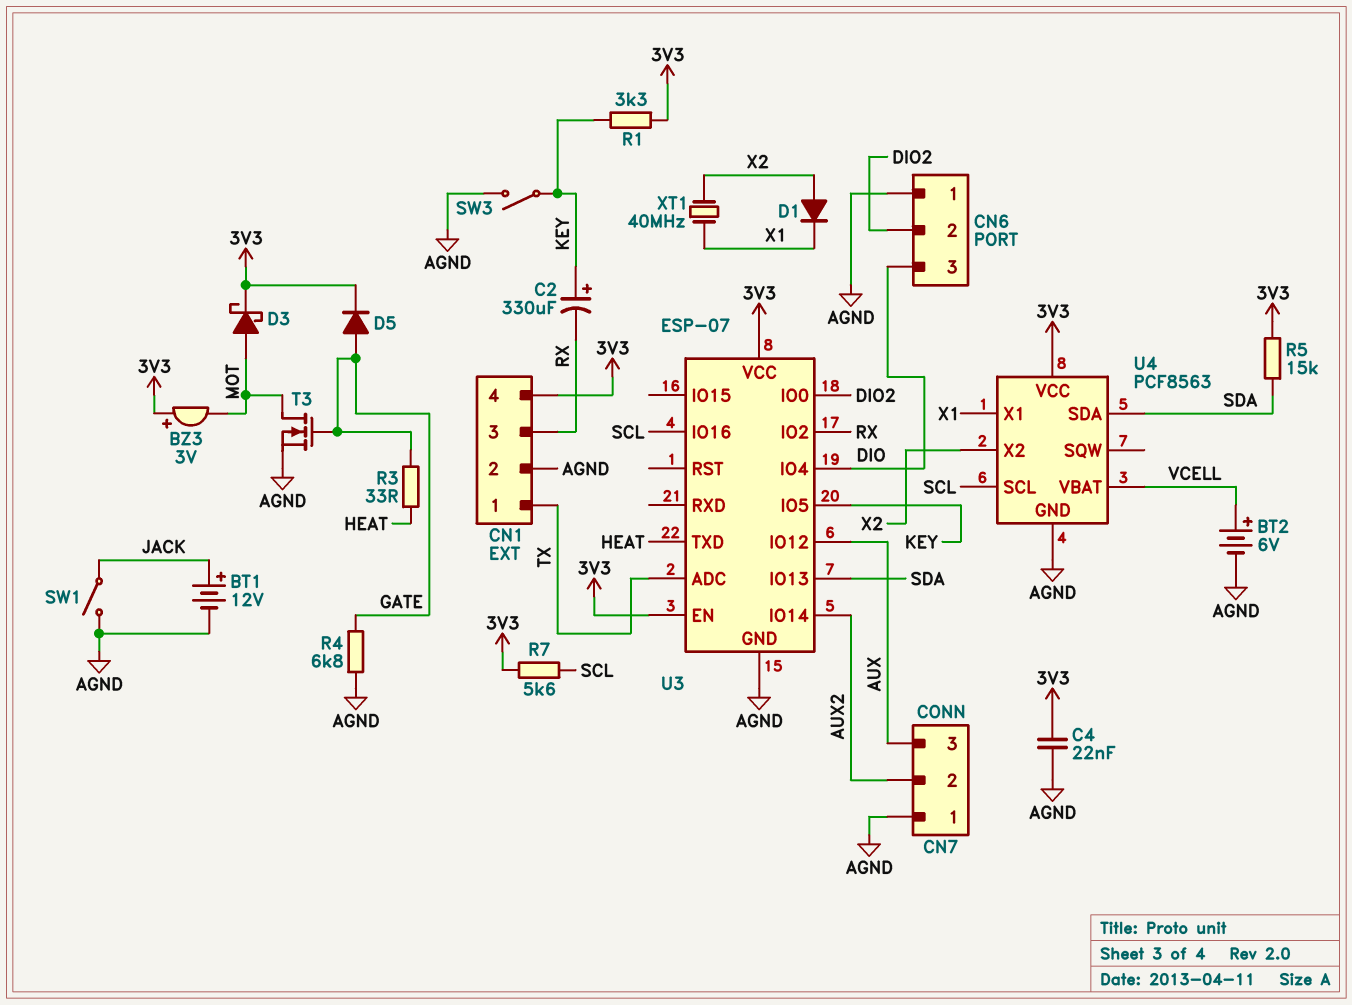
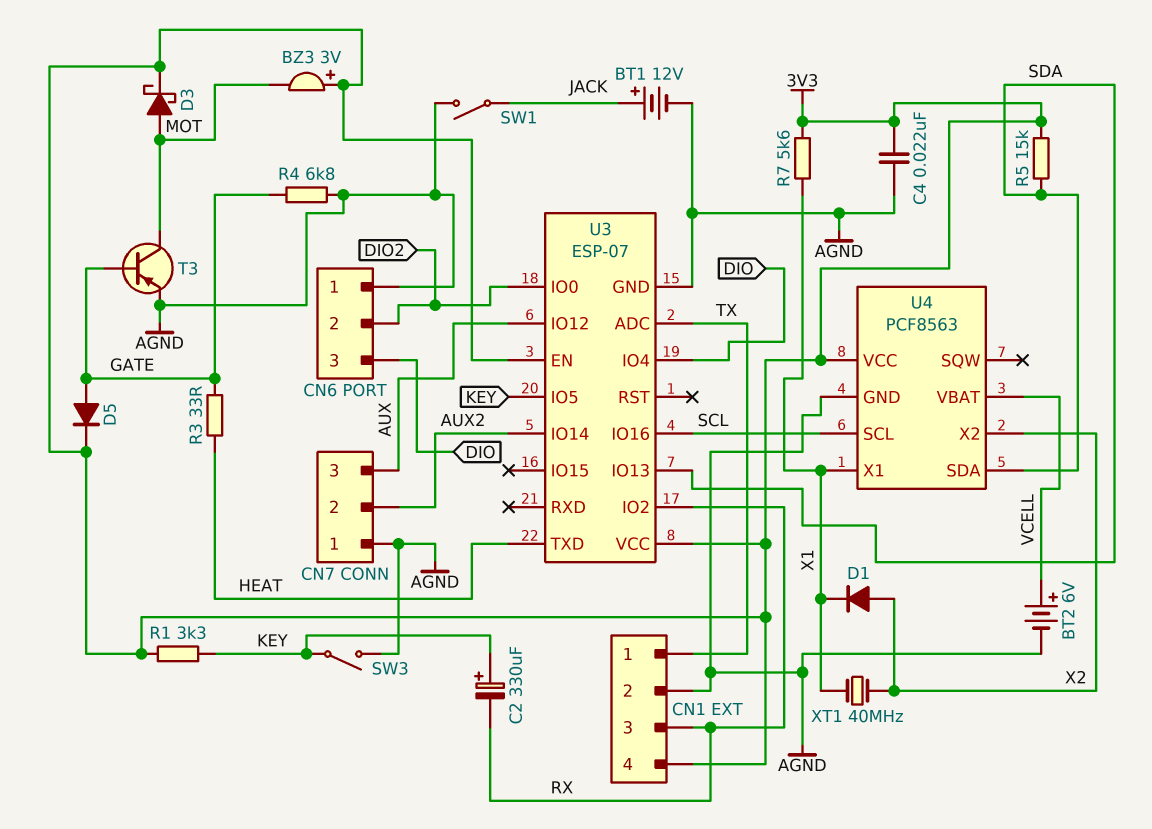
R7: 5.6k (3V3, SCL) -> 5.6k (3V3, X1)
T3: NMOS (G GATE, D MOT, S AGND) -> PNP (B GATE, C MOT, E AGND)

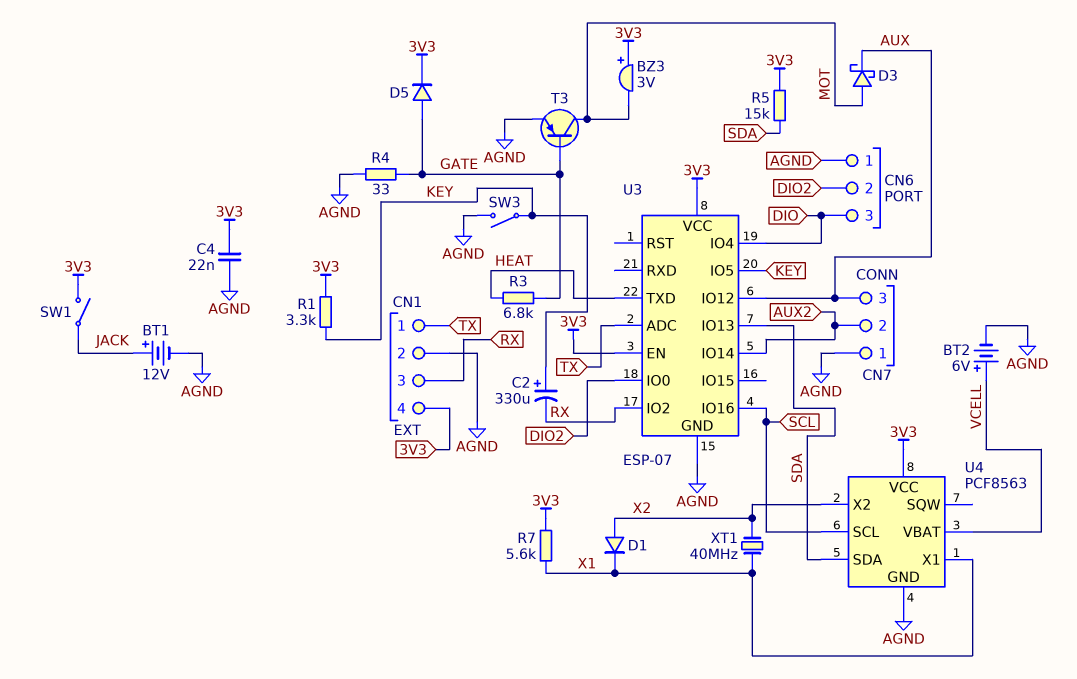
D3: schottky (A MOT, K 3V3) -> schottky (A MOT, K AUX)
R3: 33 (GATE, HEAT) -> 6.8k (GATE, HEAT)
R4: 6.8k (AGND, GATE) -> 33 (AGND, GATE)
SW1: switch (AGND, JACK) -> switch (3V3, JACK)

